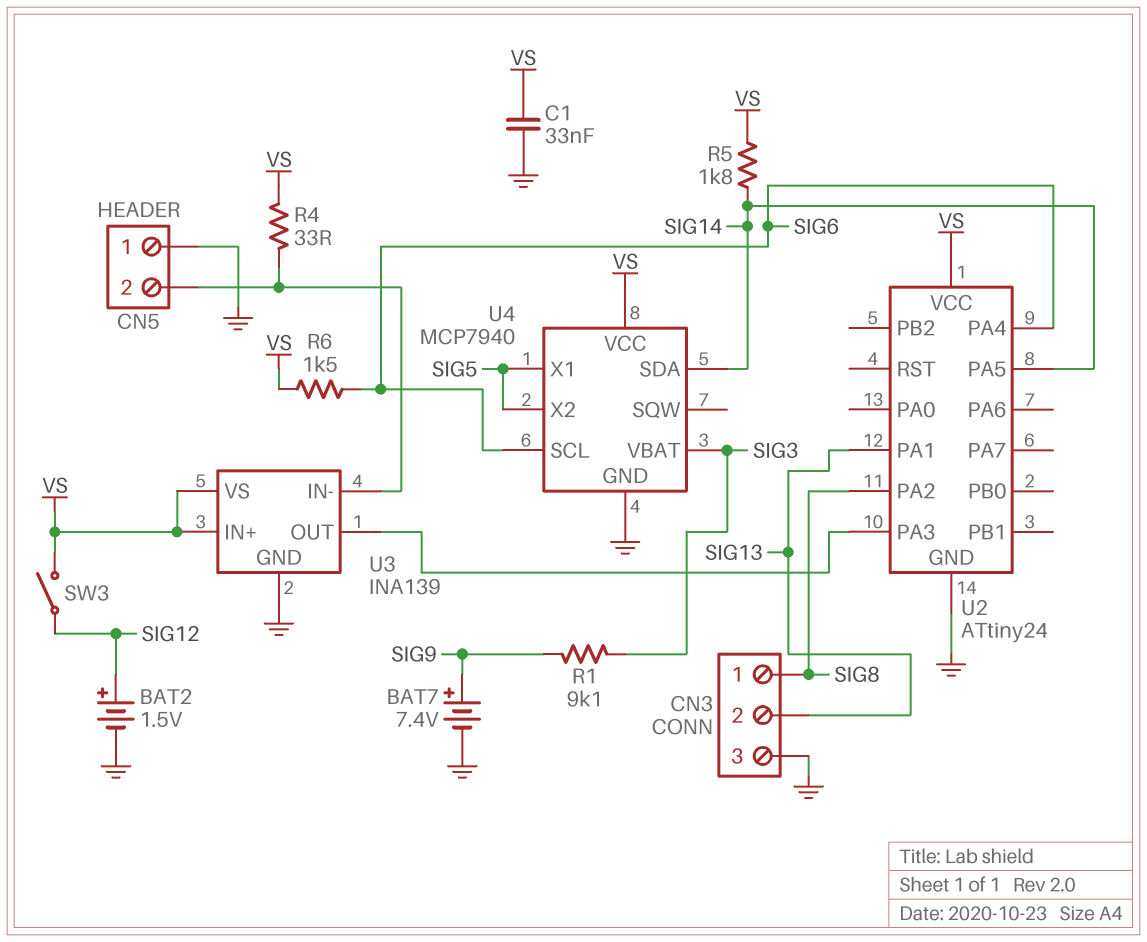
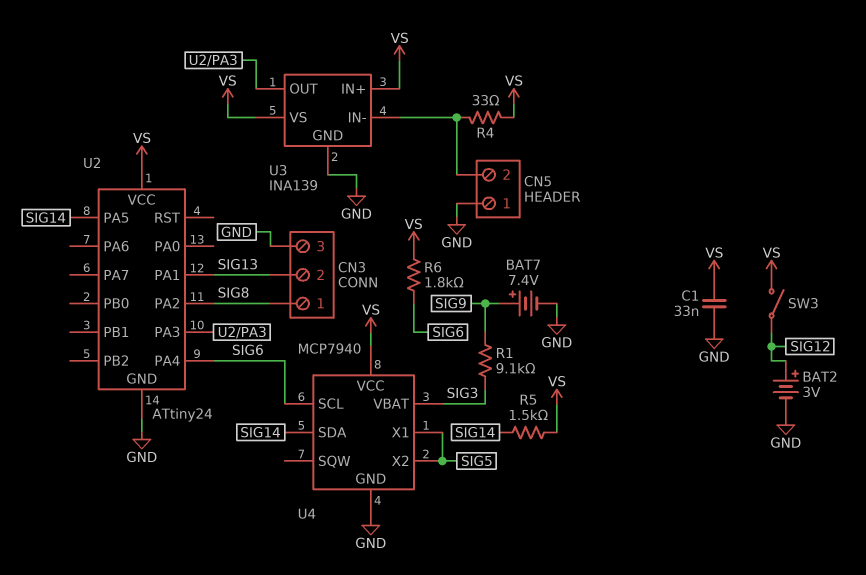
BAT2: 1.5V (plus SIG12, minus GND) -> 3V (plus SIG12, minus GND)
R5: 1.8k (SIG14, VS) -> 1.5k (SIG14, VS)
R6: 1.5k (SIG6, VS) -> 1.8k (SIG6, VS)

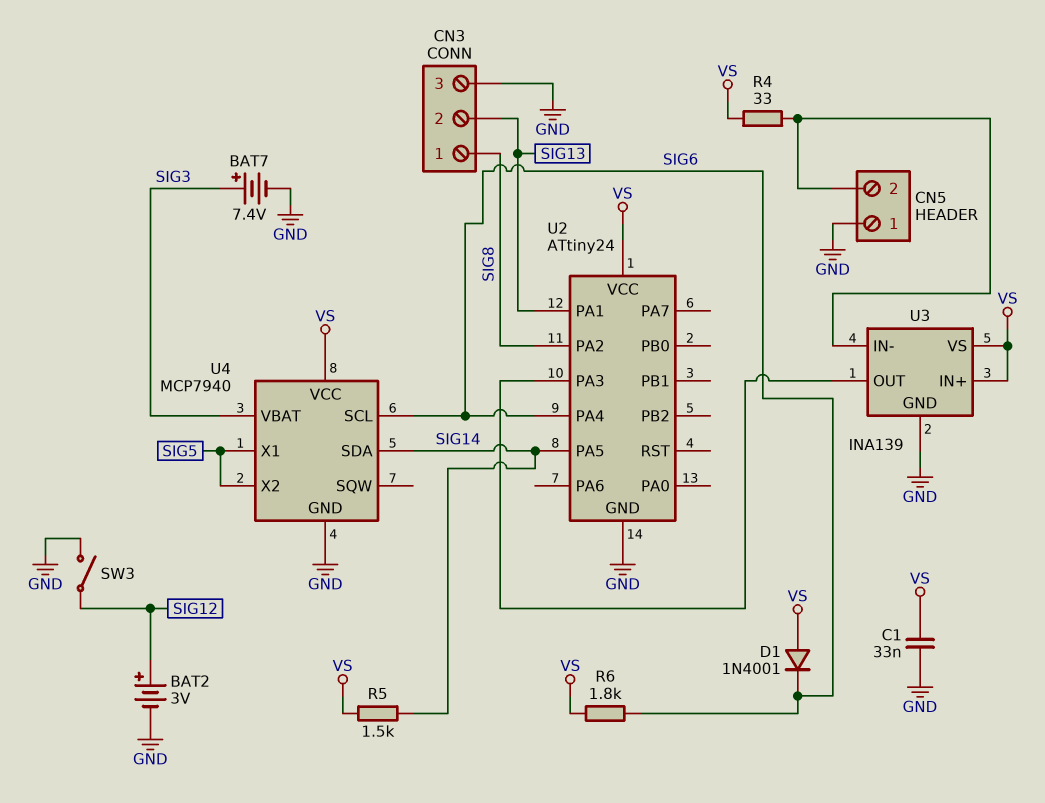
BAT7: 7.4V (plus SIG9, minus GND) -> 7.4V (plus SIG3, minus GND)
D1: none -> diode 1N4001 (A VS, K SIG6)
R1: 9.1k (SIG3, SIG9) -> none
SW3: switch (SIG12, VS) -> switch (GND, SIG12)

